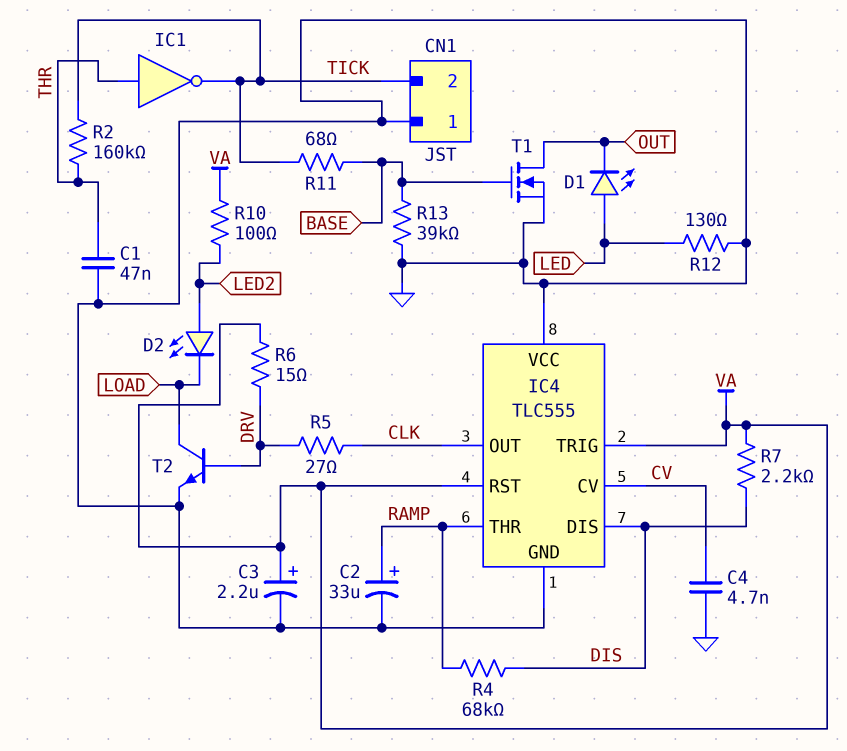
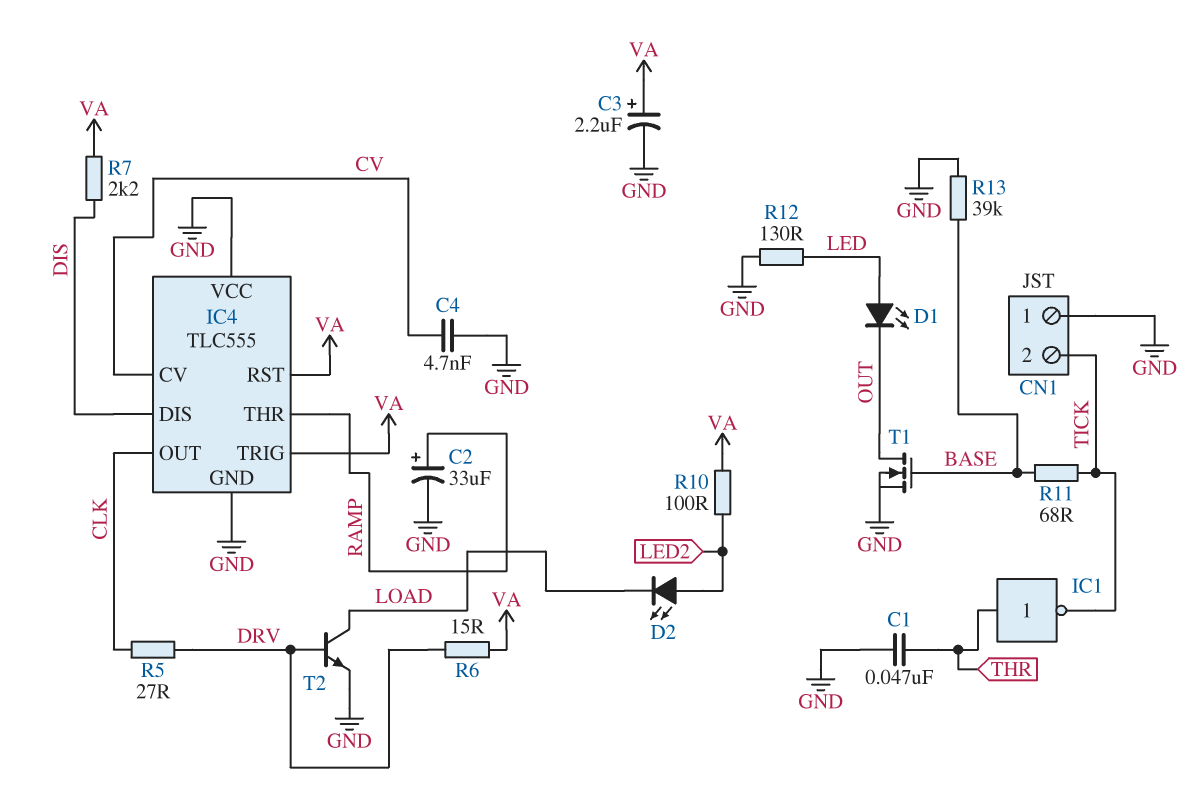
R2: 160k (THR, TICK) -> none
R4: 68k (DIS, RAMP) -> none

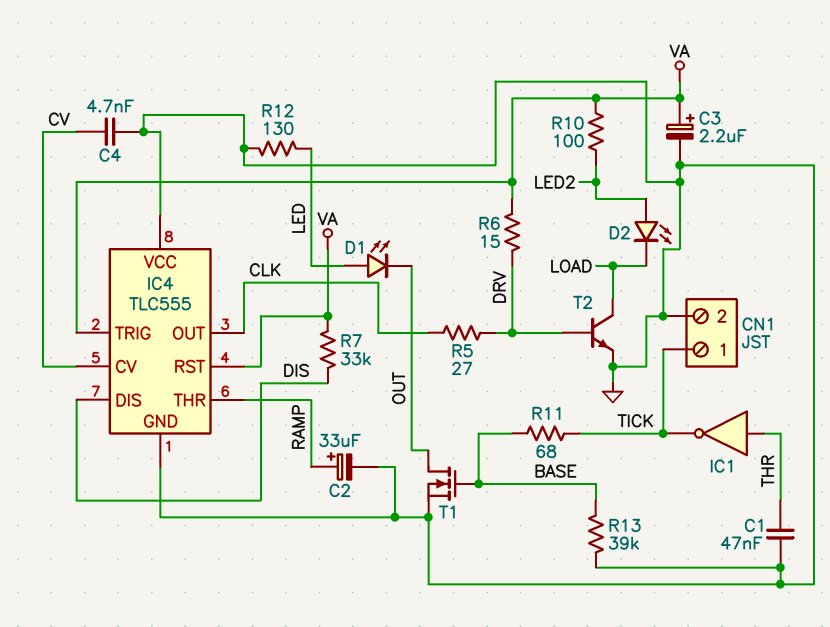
CN1 pin 1: GND -> TICK
CN1 pin 2: TICK -> GND
R7: 2.2k (DIS, VA) -> 33k (DIS, VA)

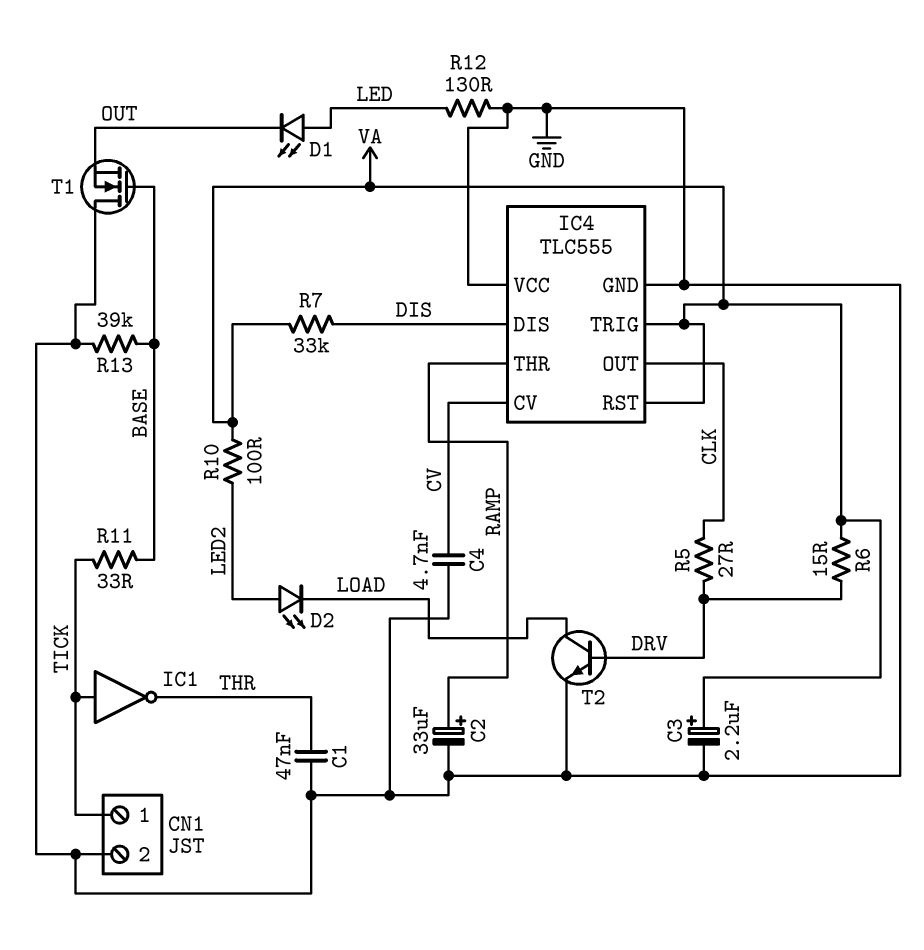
IC1: NOT (in THR, out TICK) -> NOT (in TICK, out THR)
R11: 68 (BASE, TICK) -> 33 (BASE, TICK)
T1: NMOS (G BASE, D OUT, S GND) -> NMOS (G BASE, D GND, S OUT)

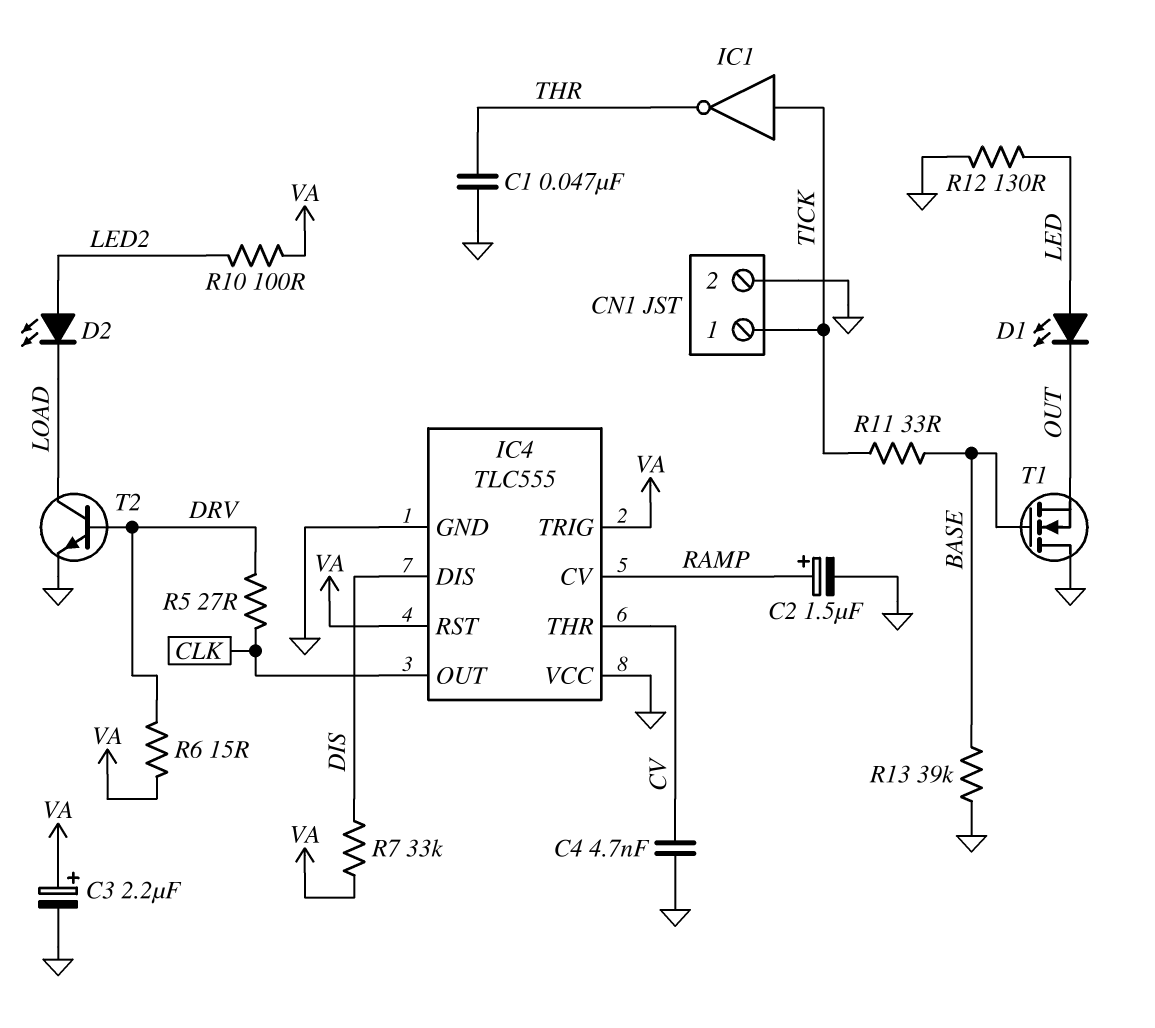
C2: 33uF (plus RAMP, minus GND) -> 1.5uF (plus RAMP, minus GND)
IC4 pin CV: CV -> RAMP
IC4 pin THR: RAMP -> CV

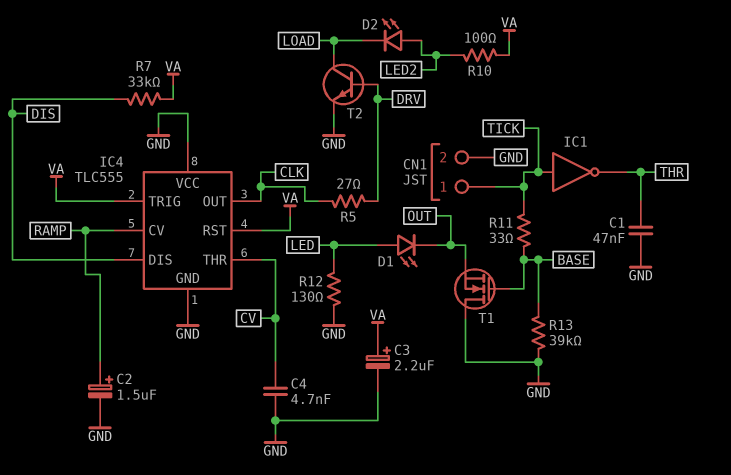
R6: 15 (DRV, VA) -> none

